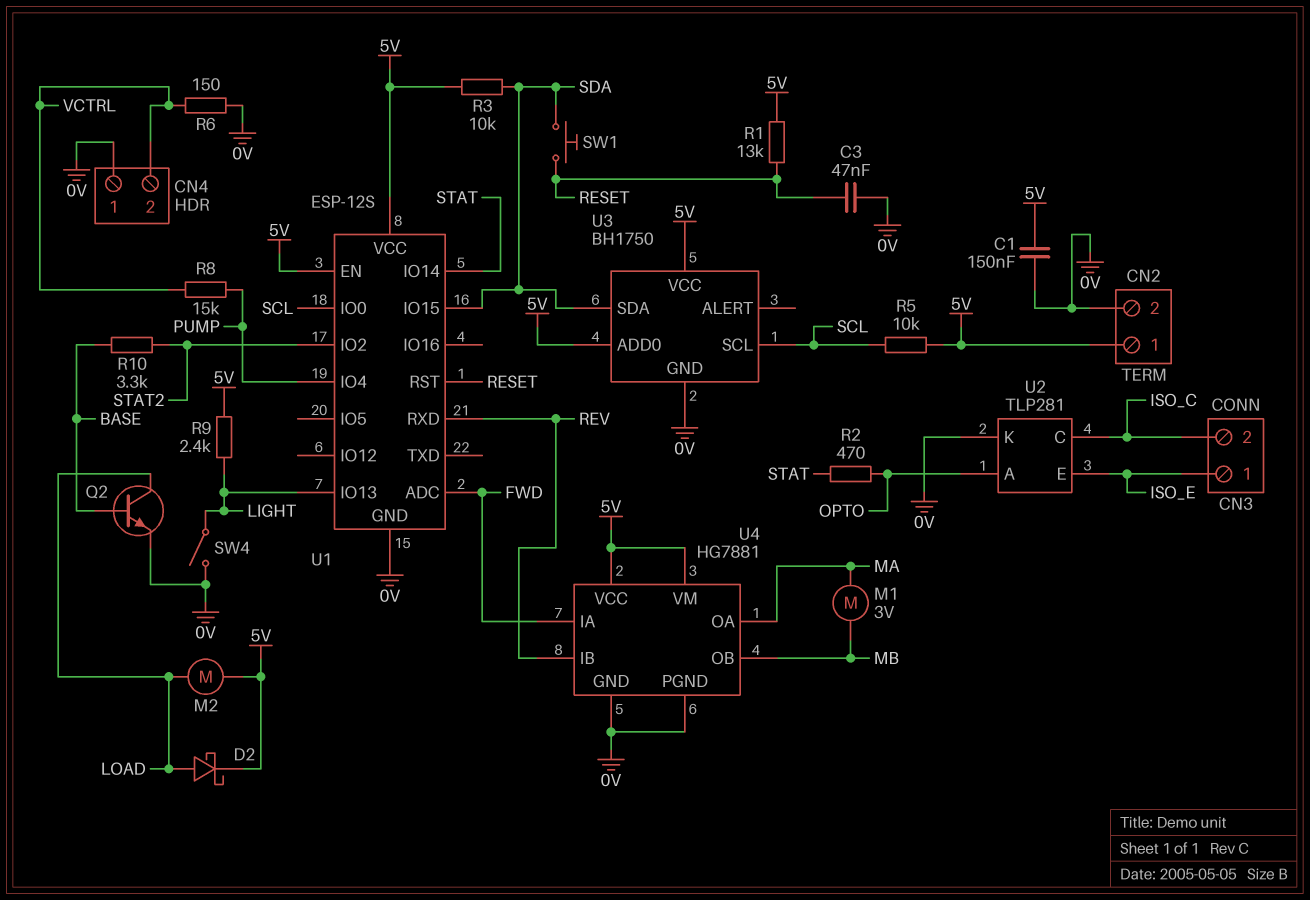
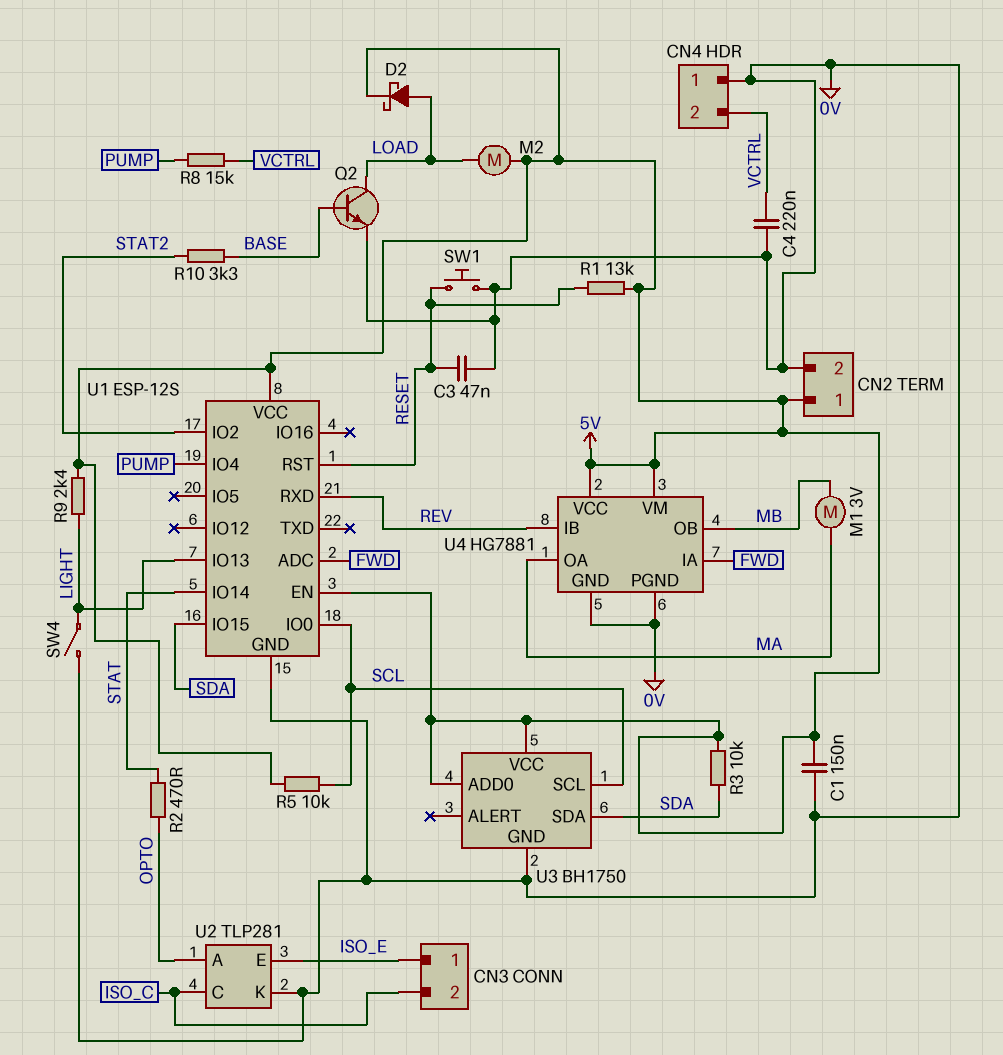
C4: none -> 220nF (0V, VCTRL)
R6: 150 (0V, VCTRL) -> none
SW1: button (RESET, SDA) -> button (0V, RESET)

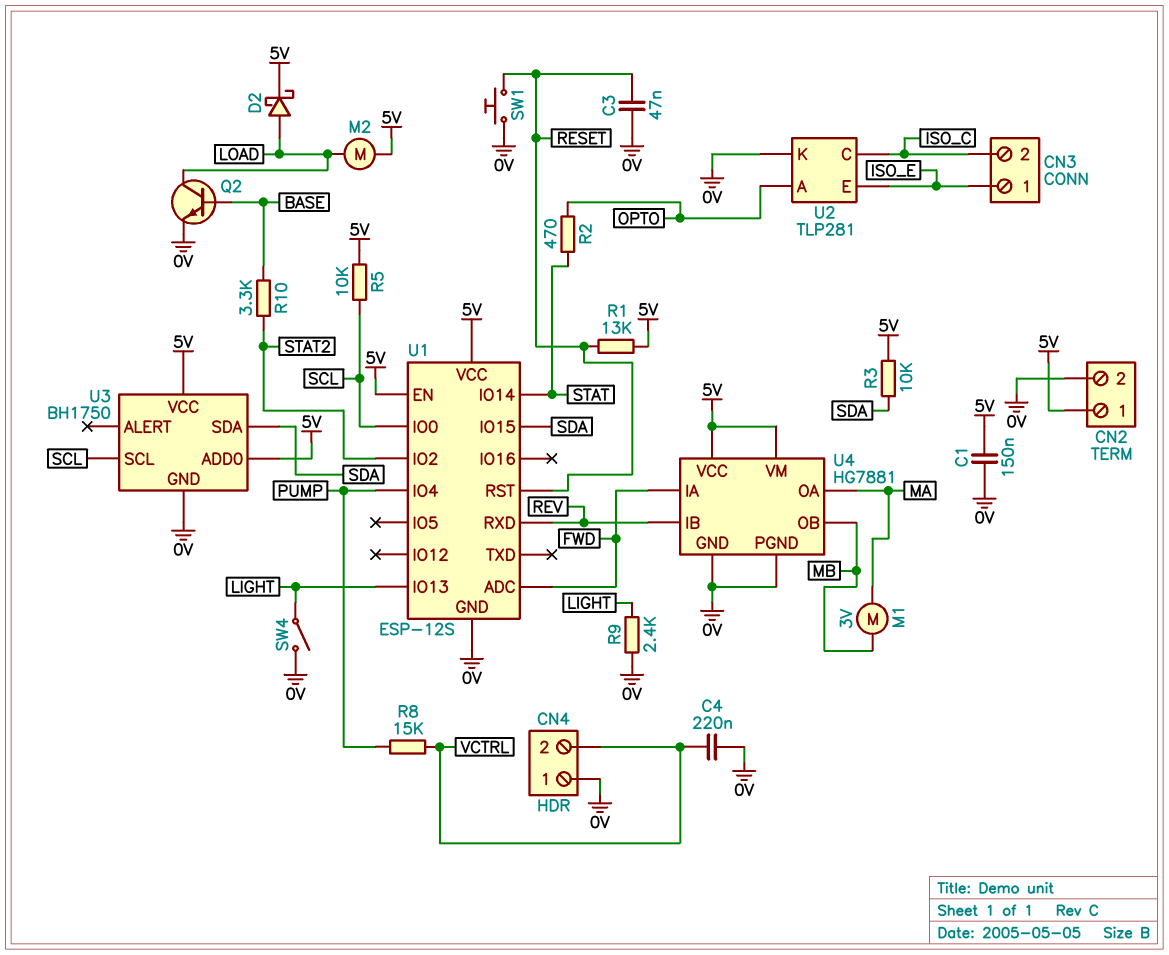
R9: 2.4k (5V, LIGHT) -> 2.4k (0V, LIGHT)

